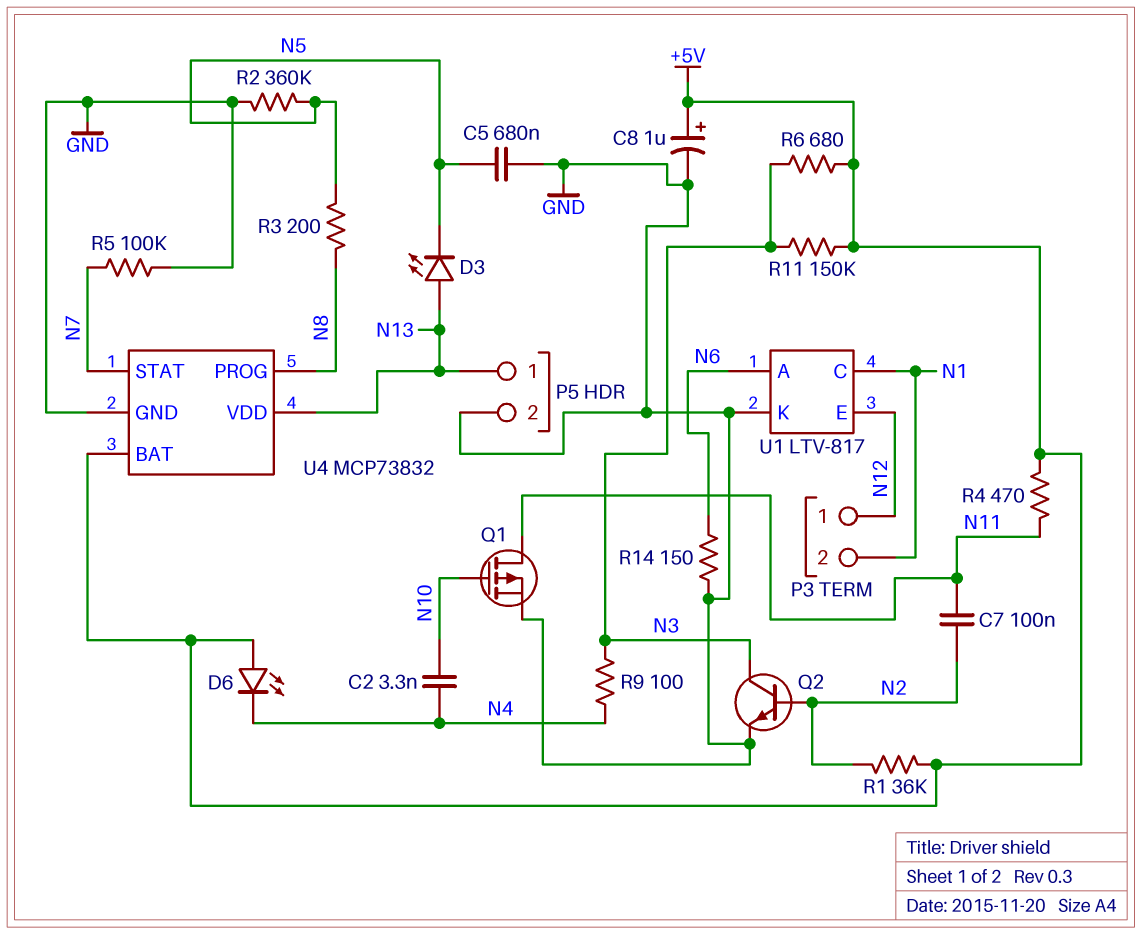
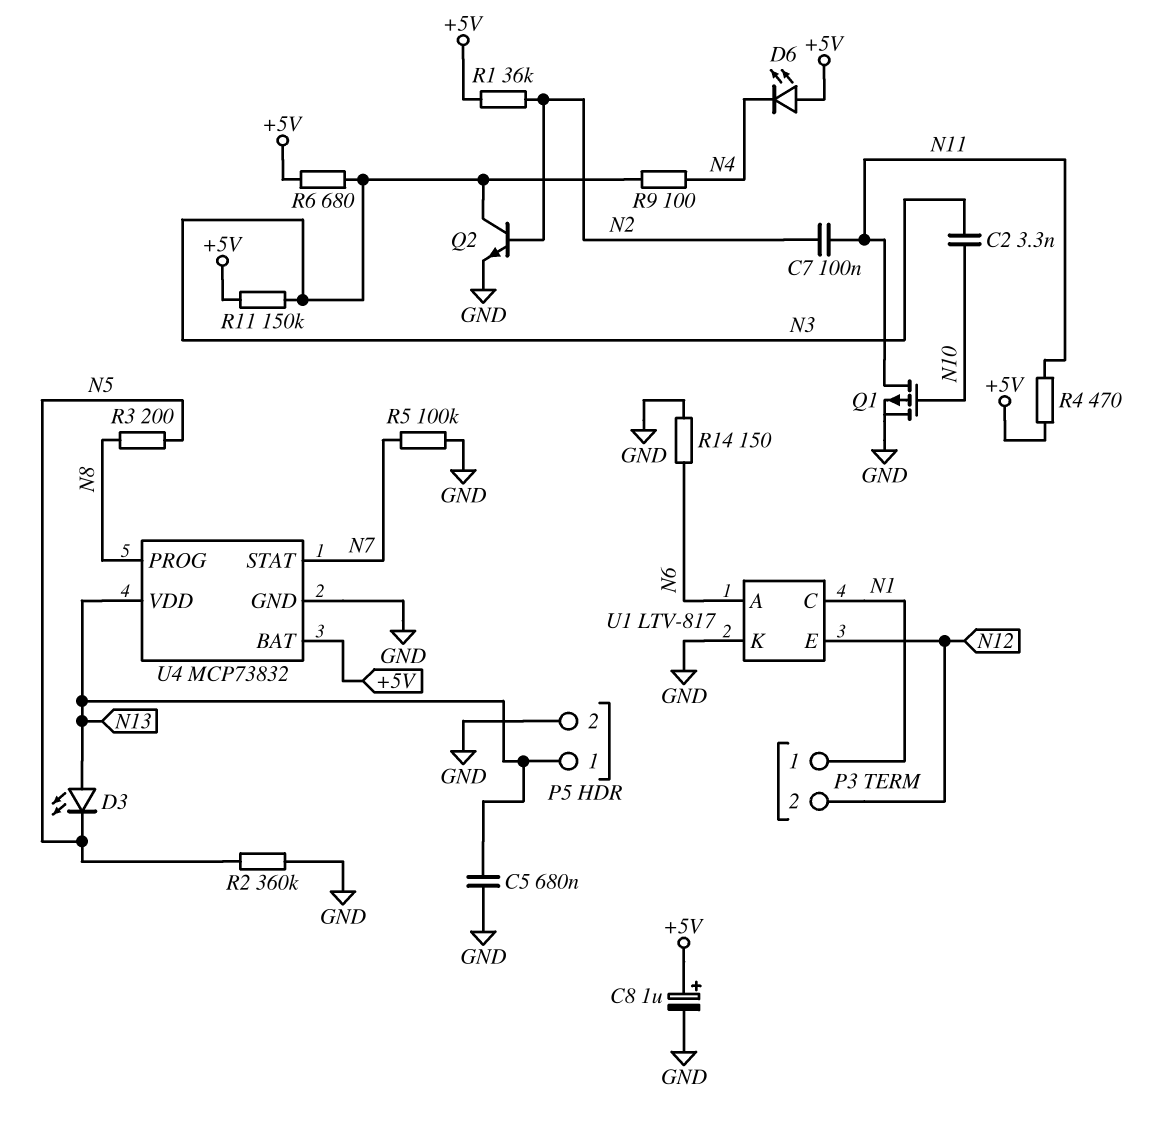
C2: 3.3nF (N4, N10) -> 3.3nF (N3, N10)
C5: 680nF (GND, N5) -> 680nF (GND, N13)
P3 pin 1: N12 -> N1
P3 pin 2: N1 -> N12

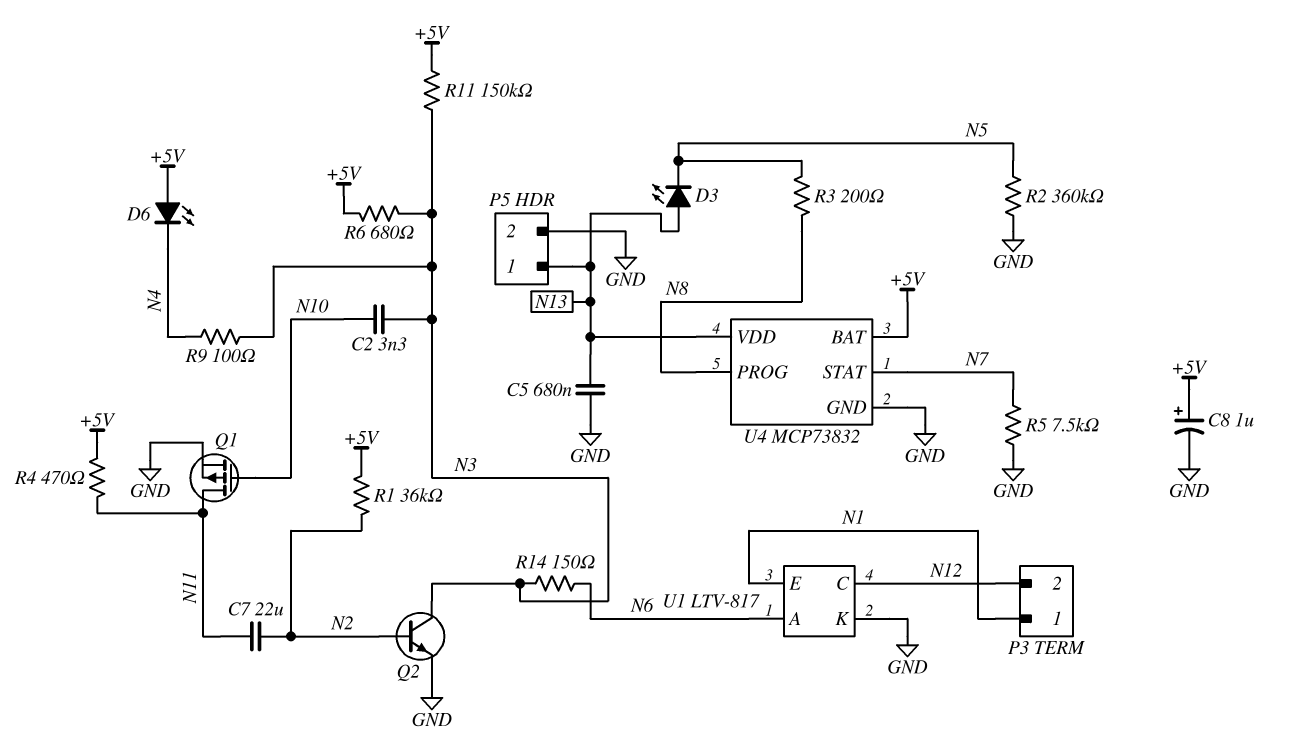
C7: 100nF (N2, N11) -> 22uF (N2, N11)
R5: 100k (GND, N7) -> 7.5k (GND, N7)
R14: 150 (GND, N6) -> 150 (N3, N6)
U1 pin C: N1 -> N12
U1 pin E: N12 -> N1

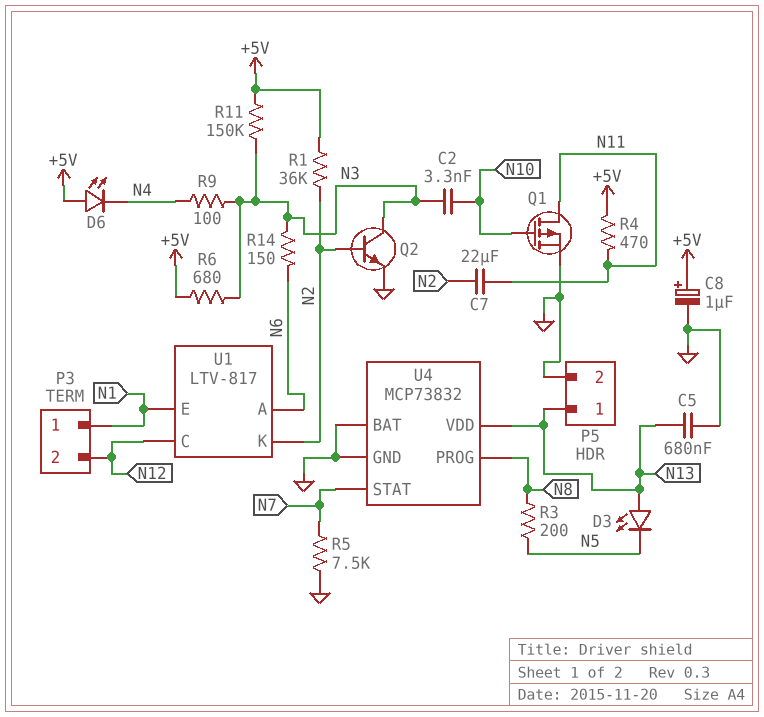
R2: 360k (GND, N5) -> none
U1 pin K: GND -> N2
U4 pin BAT: +5V -> GND

